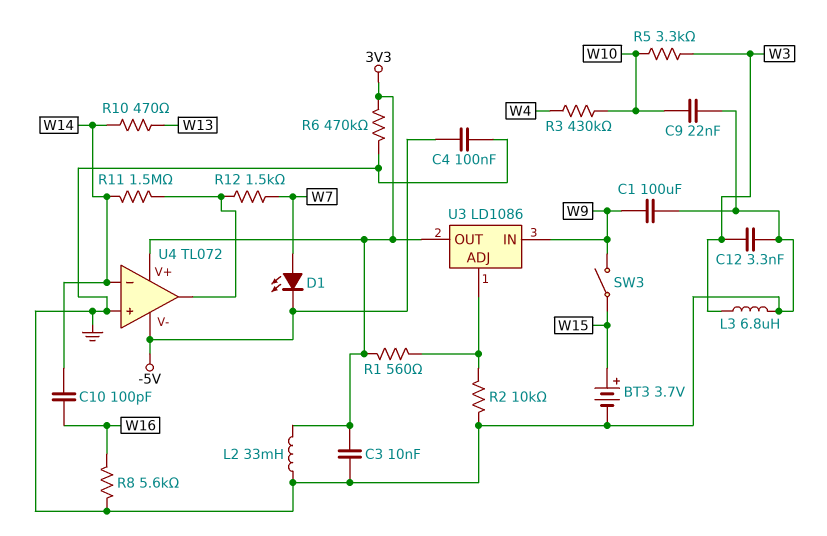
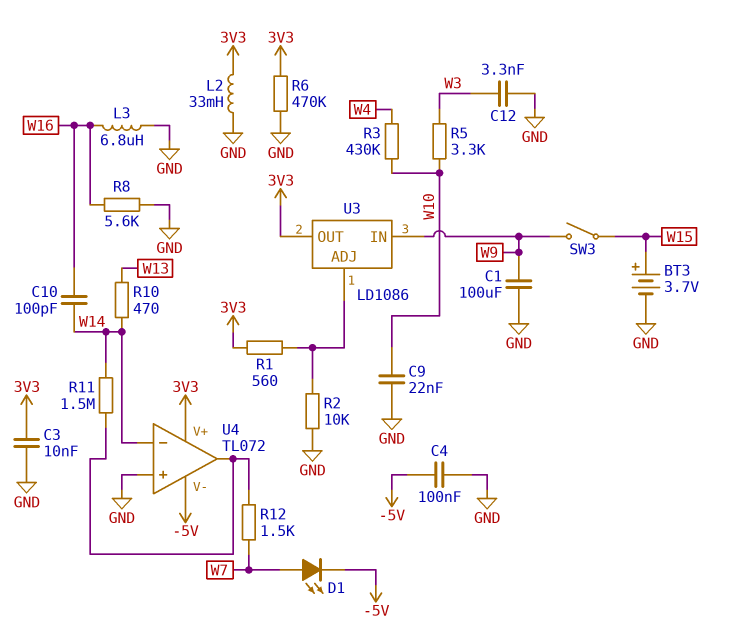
L3: 6.8uH (GND, W3) -> 6.8uH (GND, W16)

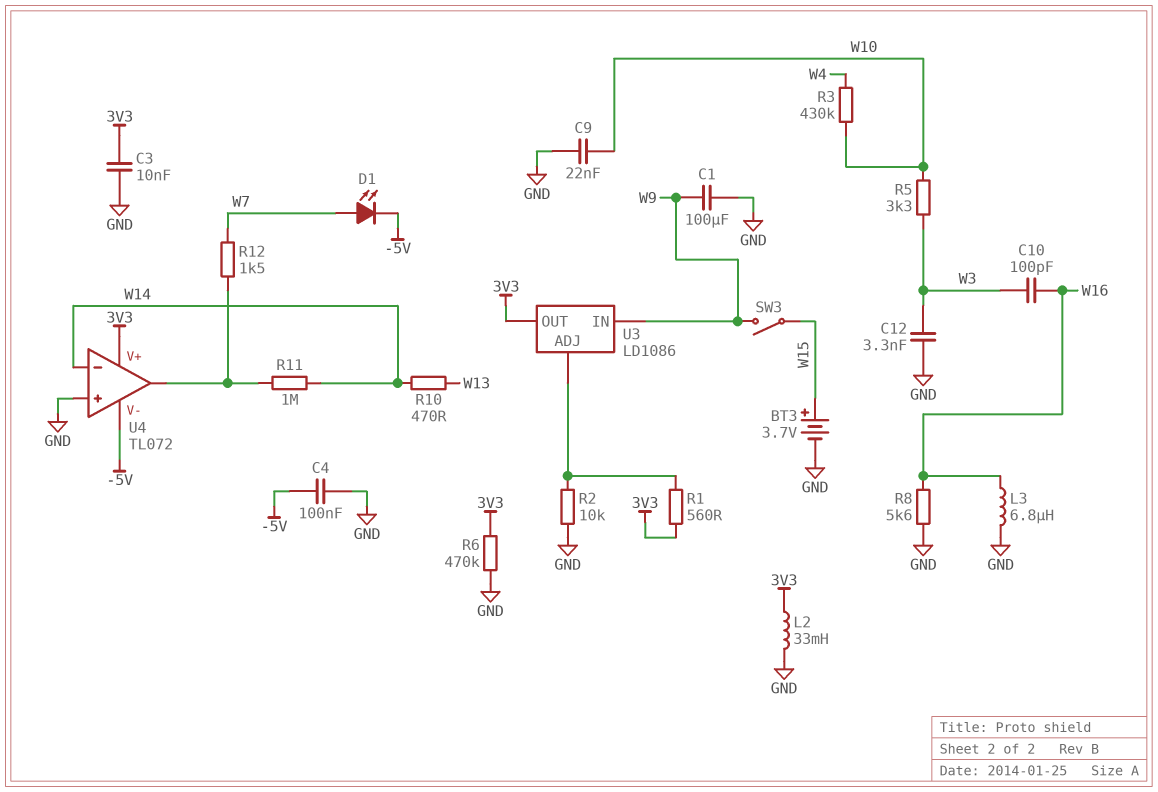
C10: 100pF (W14, W16) -> 100pF (W3, W16)
R11: 1.5M (U4/out, W14) -> 1M (U4/out, W14)

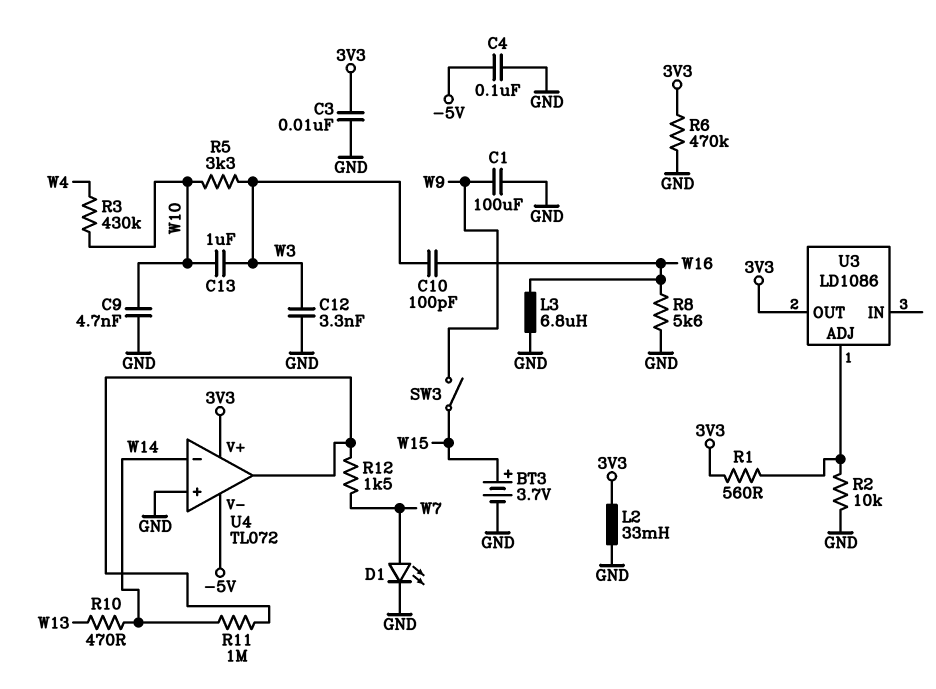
C9: 22nF (GND, W10) -> 4.7nF (GND, W10)
C13: none -> 1uF (W3, W10)
D1: LED (A W7, K -5V) -> LED (A W7, K GND)
U3 pin IN: W9 -> none

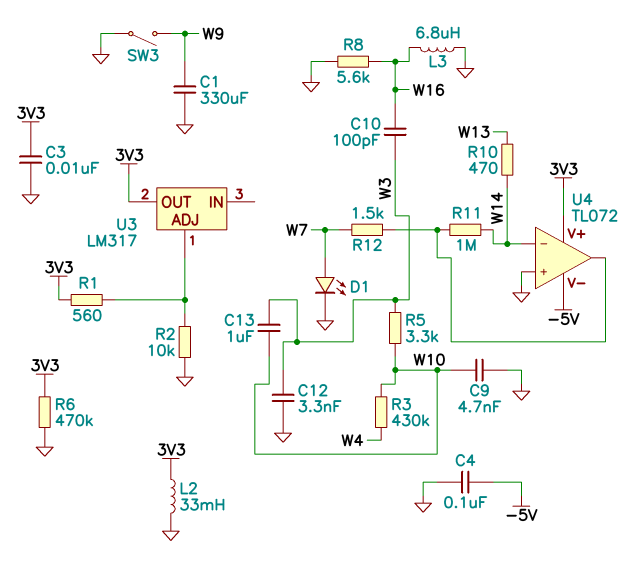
BT3: 3.7V (plus W15, minus GND) -> none
C1: 100uF (GND, W9) -> 330uF (GND, W9)
SW3: switch (W9, W15) -> switch (GND, W9)
U3: LD1086 -> LM317

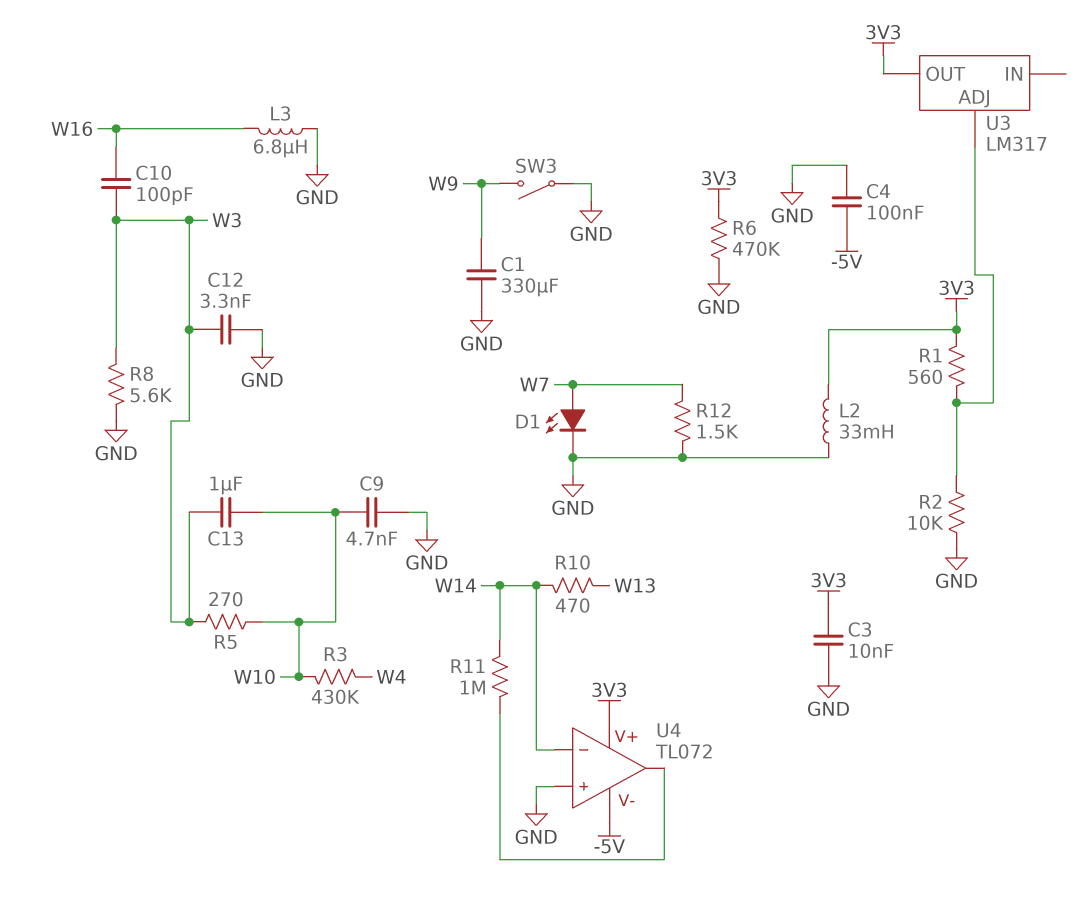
R5: 3.3k (W3, W10) -> 270 (W3, W10)
R8: 5.6k (GND, W16) -> 5.6k (GND, W3)
R12: 1.5k (U4/out, W7) -> 1.5k (GND, W7)

